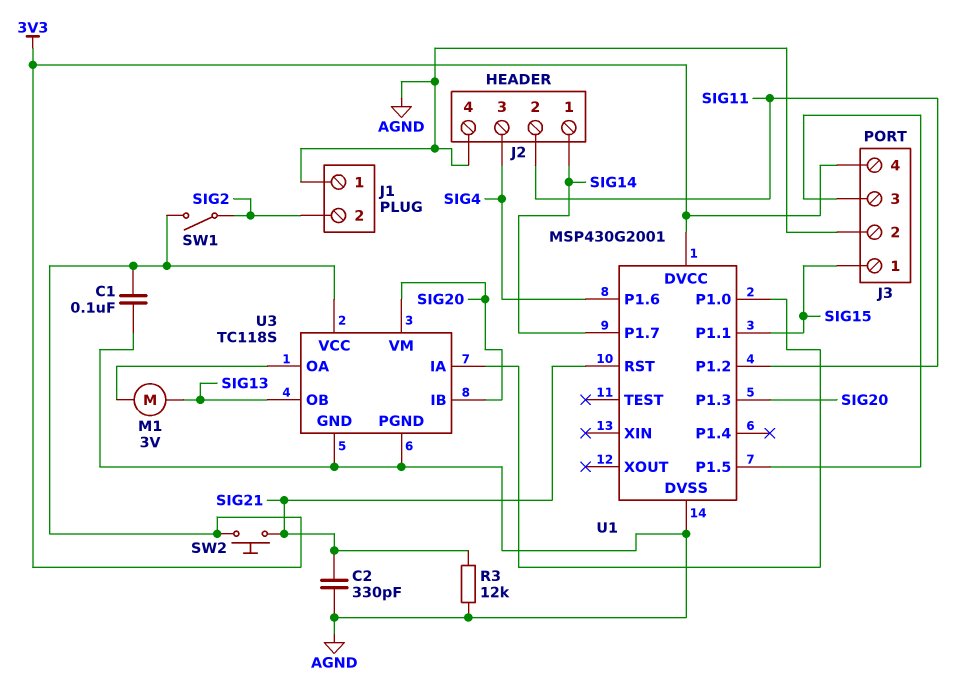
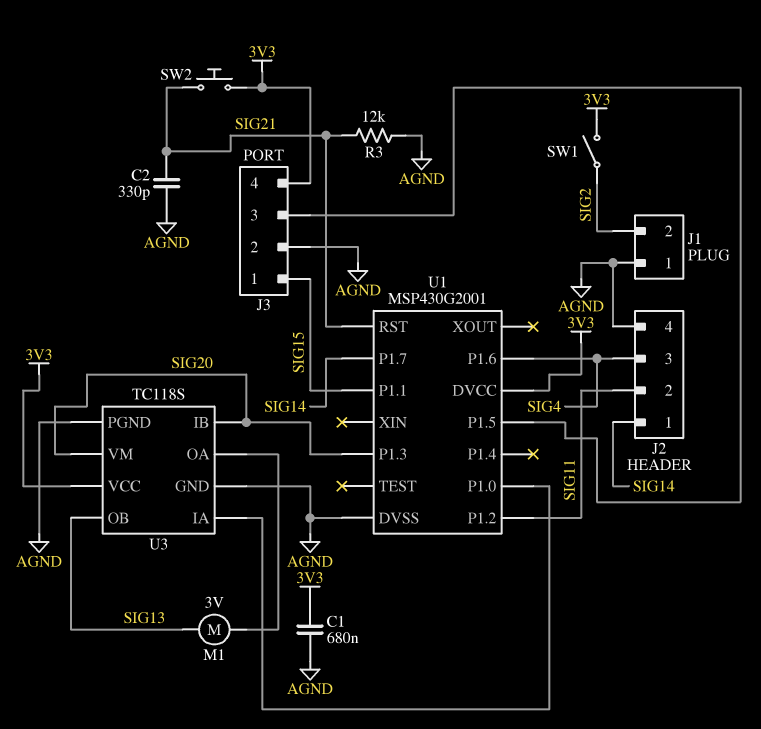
C1: 100nF (3V3, AGND) -> 680nF (3V3, AGND)

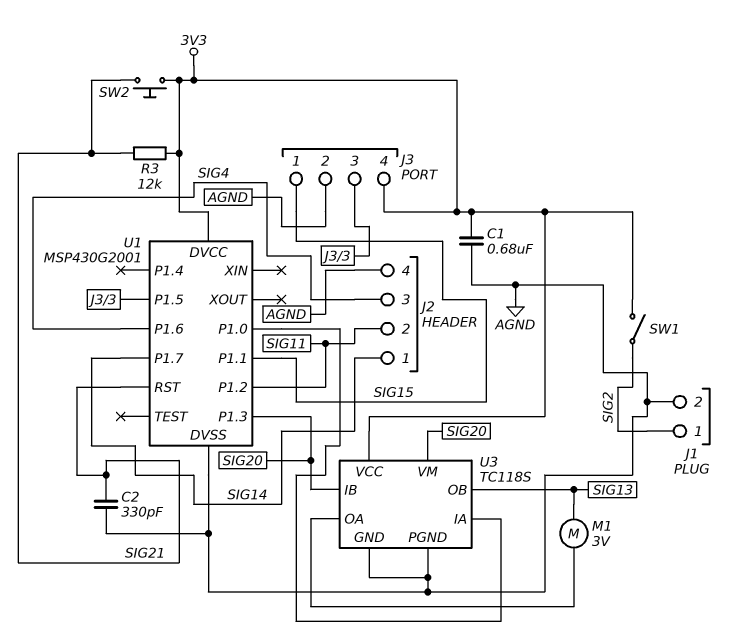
J1 pin 1: AGND -> SIG2
J1 pin 2: SIG2 -> AGND
R3: 12k (AGND, SIG21) -> 12k (3V3, SIG21)

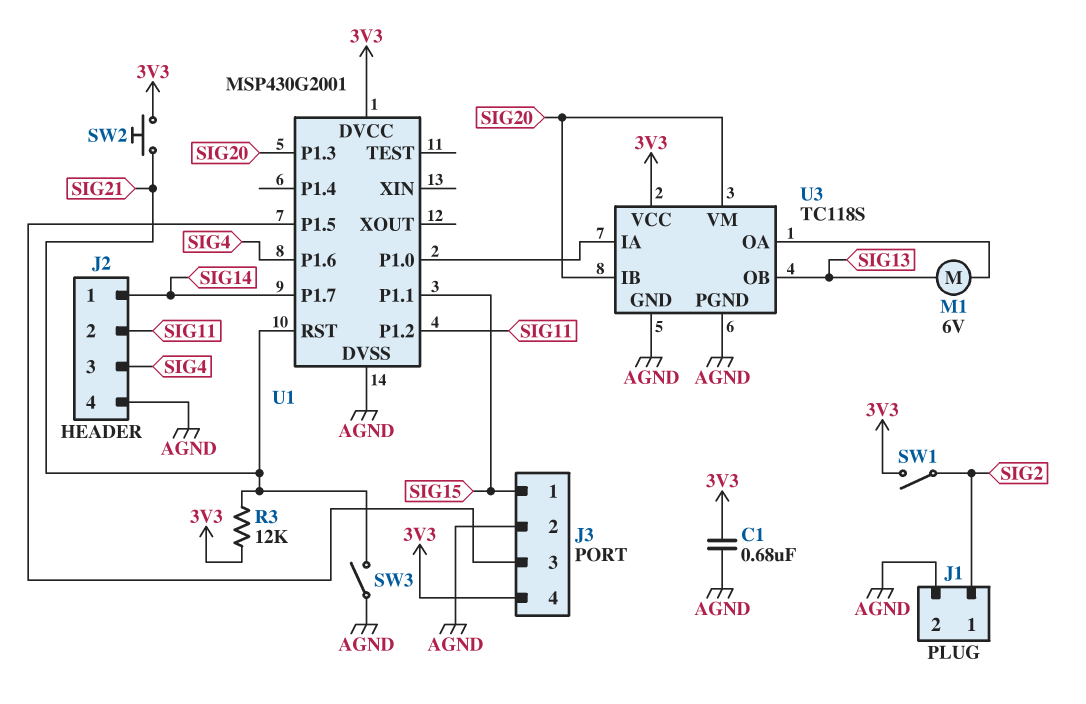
C2: 330pF (AGND, SIG21) -> none
M1: motor 3V (SIG13, U3/OA) -> motor 6V (SIG13, U3/OA)
SW3: none -> switch (AGND, SIG21)

